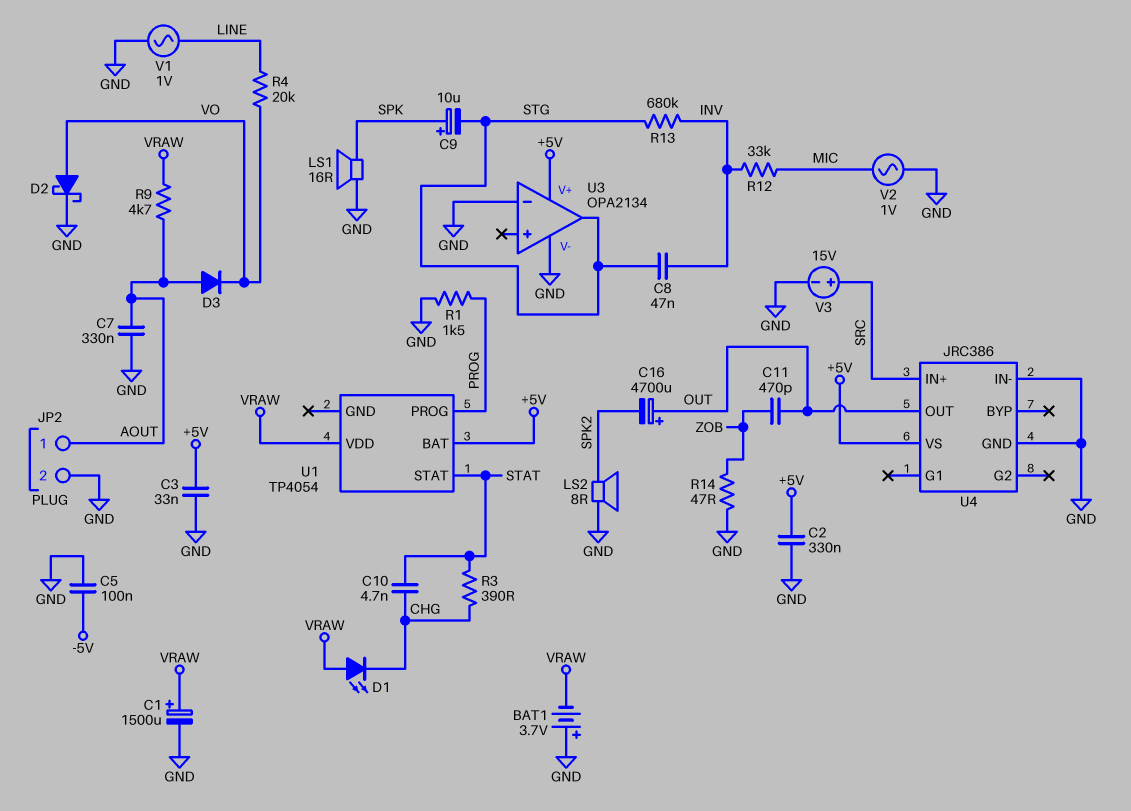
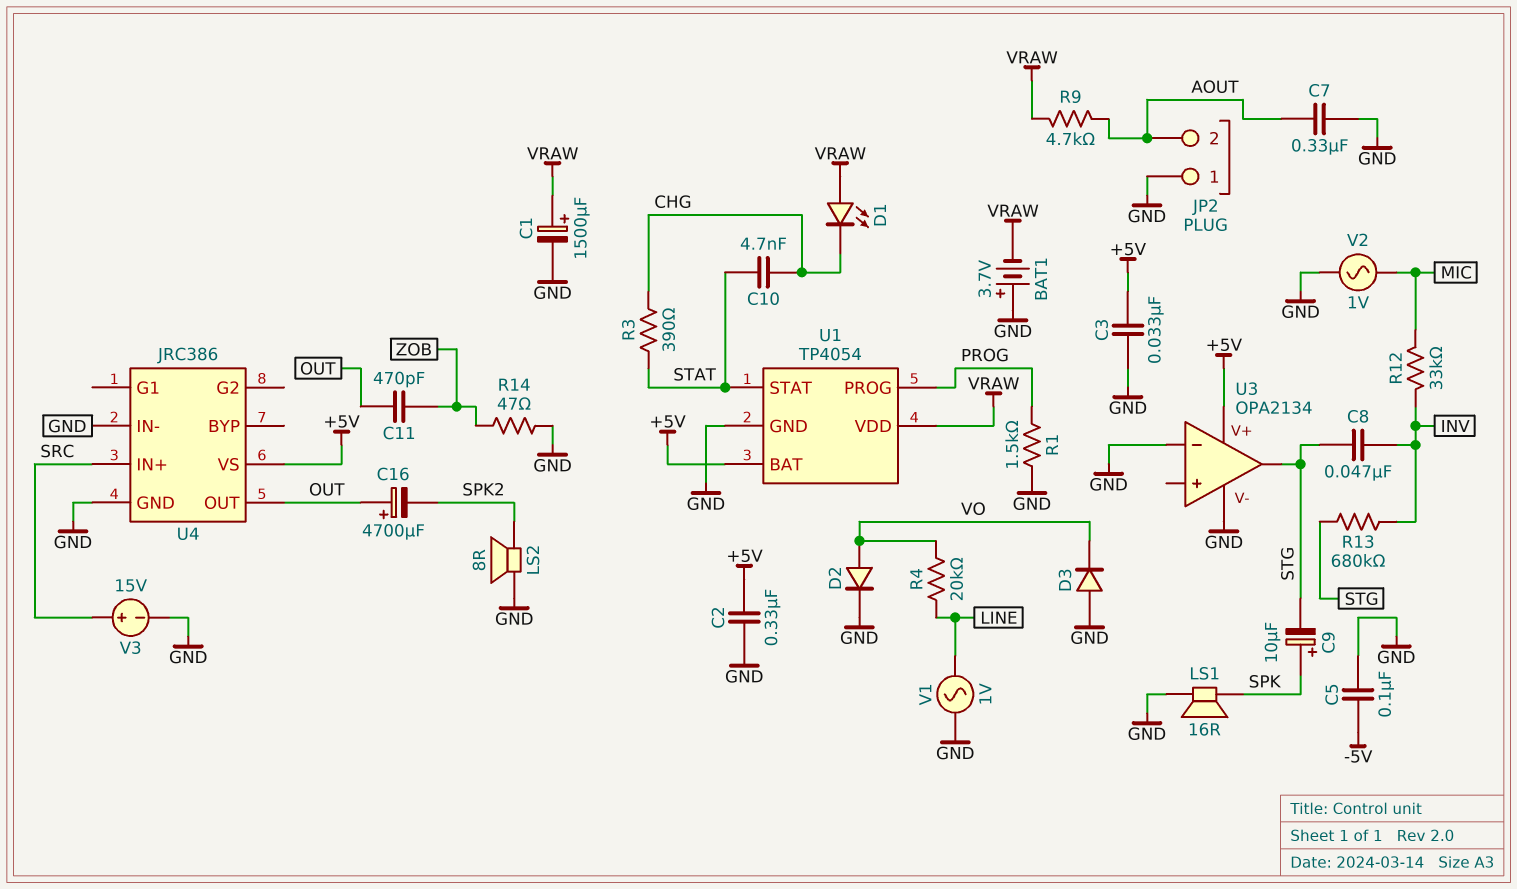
D2: schottky (A VO, K GND) -> diode (A VO, K GND)
D3: diode (A AOUT, K VO) -> diode (A GND, K VO)
JP2 pin 1: AOUT -> GND
JP2 pin 2: GND -> AOUT
U1 pin GND: none -> GND

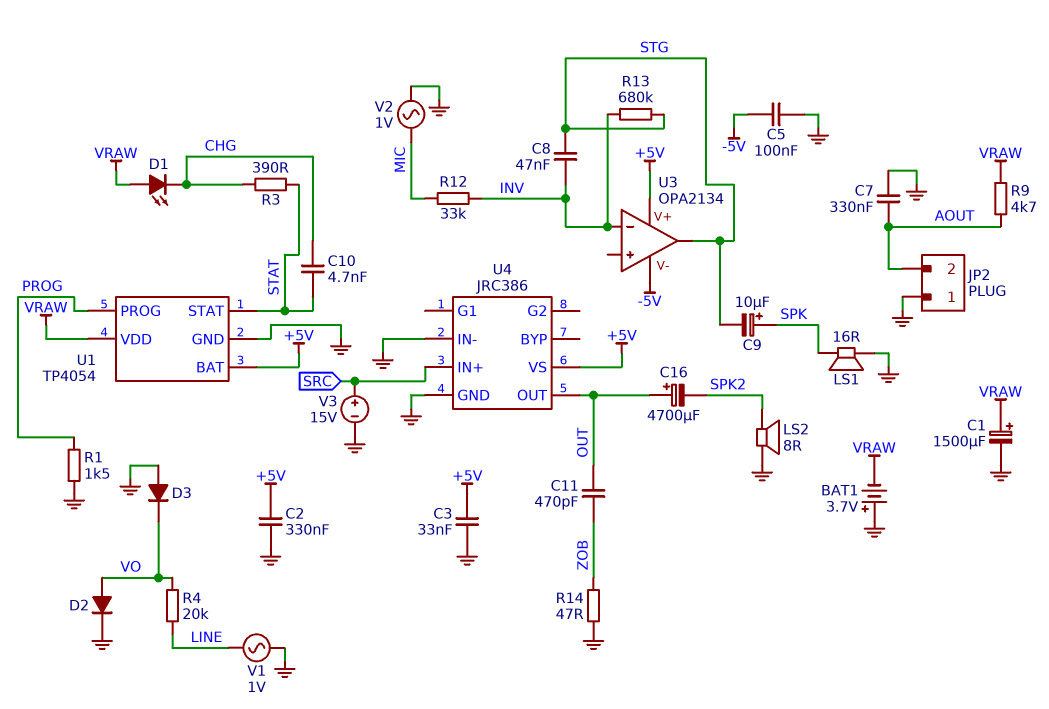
U3 pin V-: GND -> -5V
U3 pin in-: GND -> INV

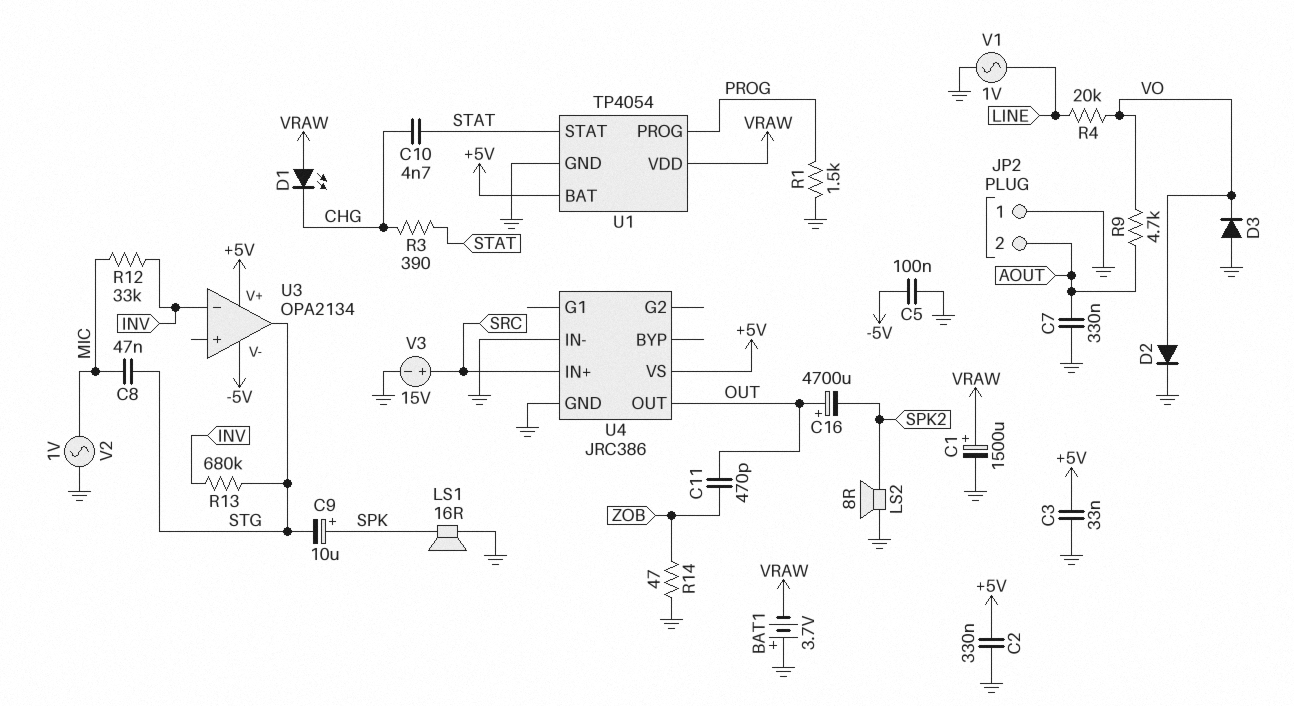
C8: 47nF (INV, STG) -> 47nF (MIC, STG)
R9: 4.7k (AOUT, VRAW) -> 4.7k (AOUT, VO)

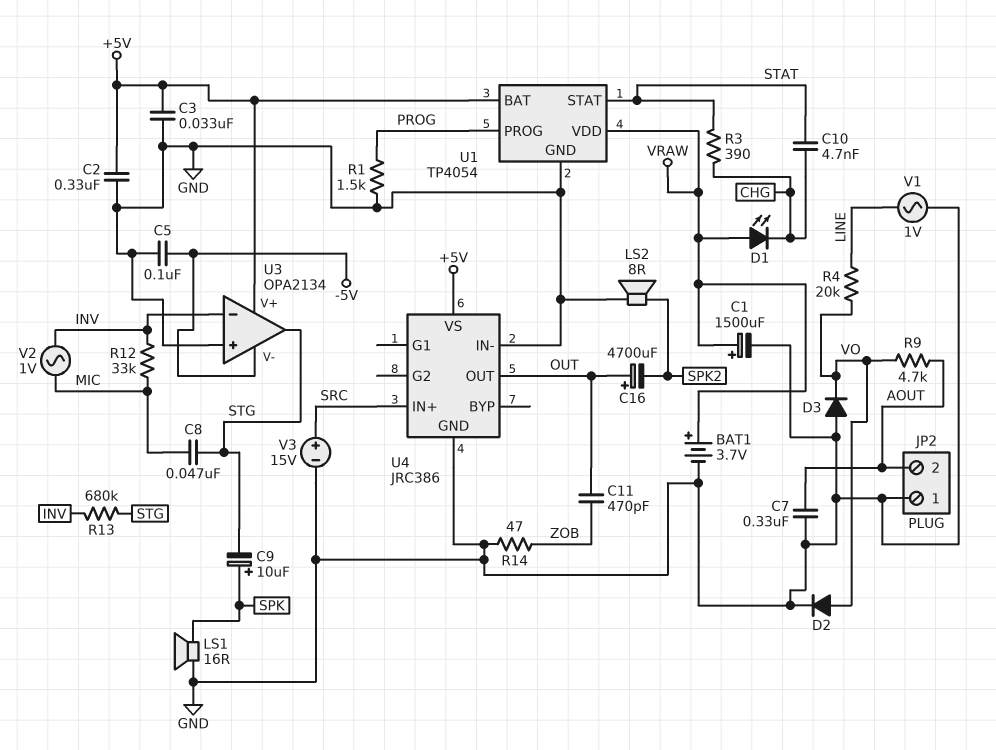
BAT1: 3.7V (plus GND, minus VRAW) -> 3.7V (plus VRAW, minus GND)
U3 pin in+: none -> GND
V2: AC 1V (GND, MIC) -> AC 1V (INV, MIC)

